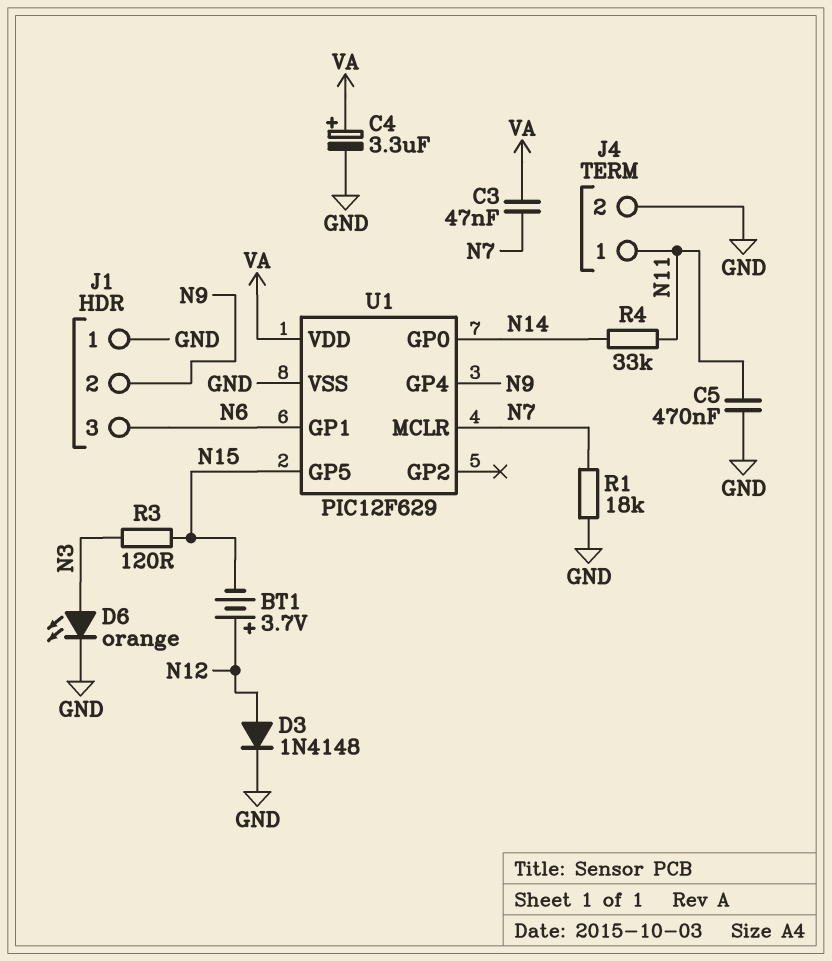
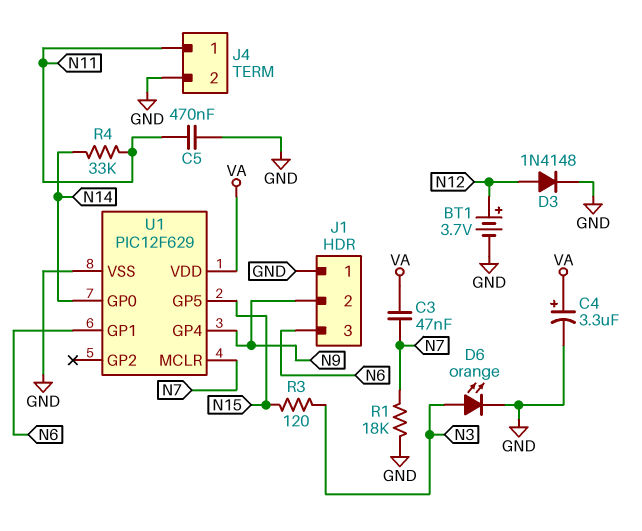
BT1: 3.7V (plus N12, minus N15) -> 3.7V (plus N12, minus GND)

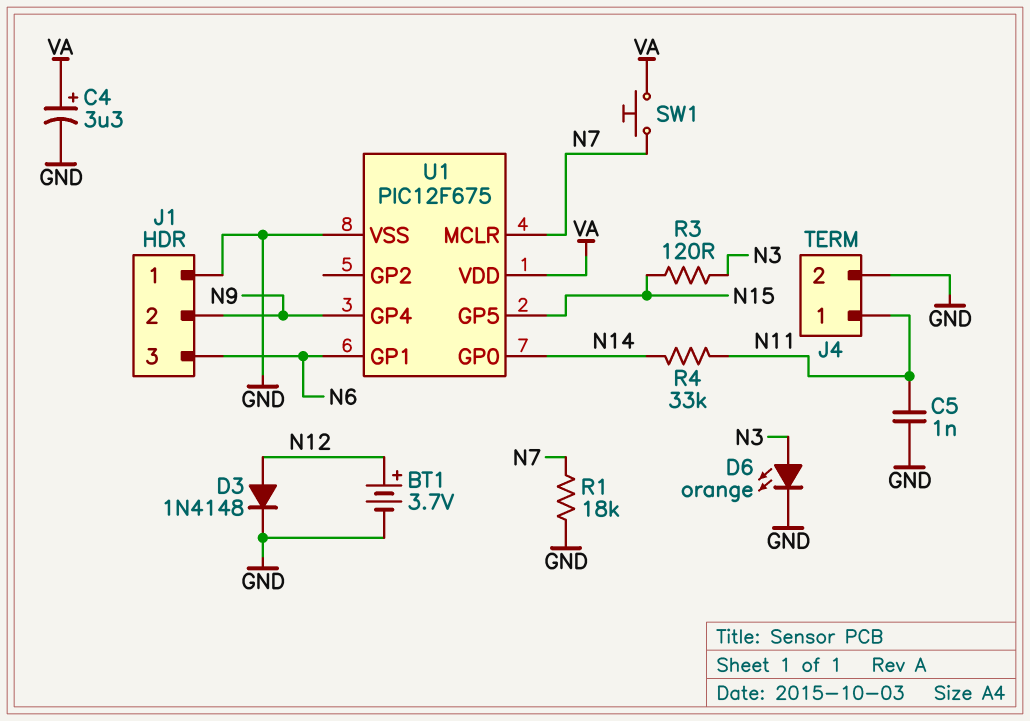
C3: 47nF (N7, VA) -> none
C5: 470nF (GND, N11) -> 1nF (GND, N11)
SW1: none -> button (N7, VA)
U1: PIC12F629 -> PIC12F675

